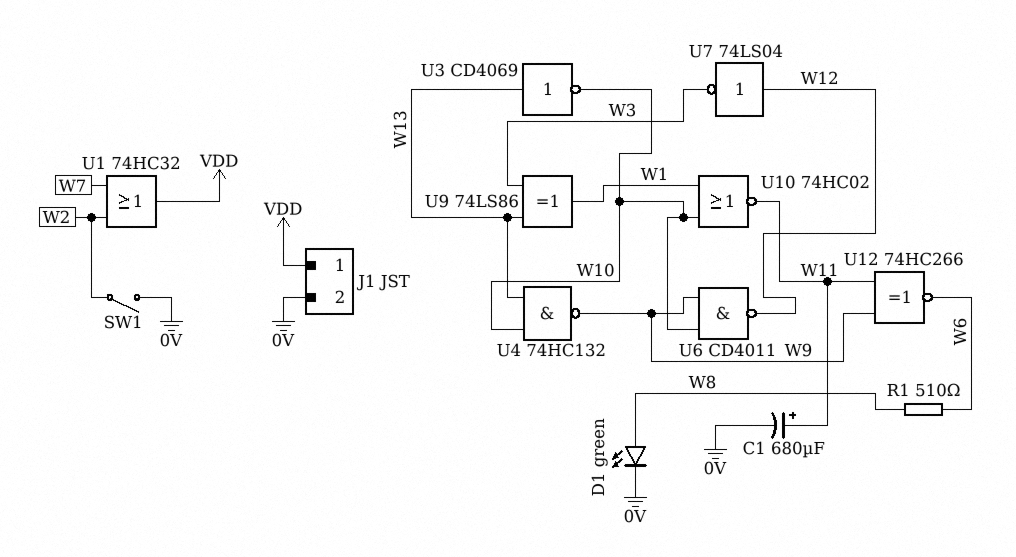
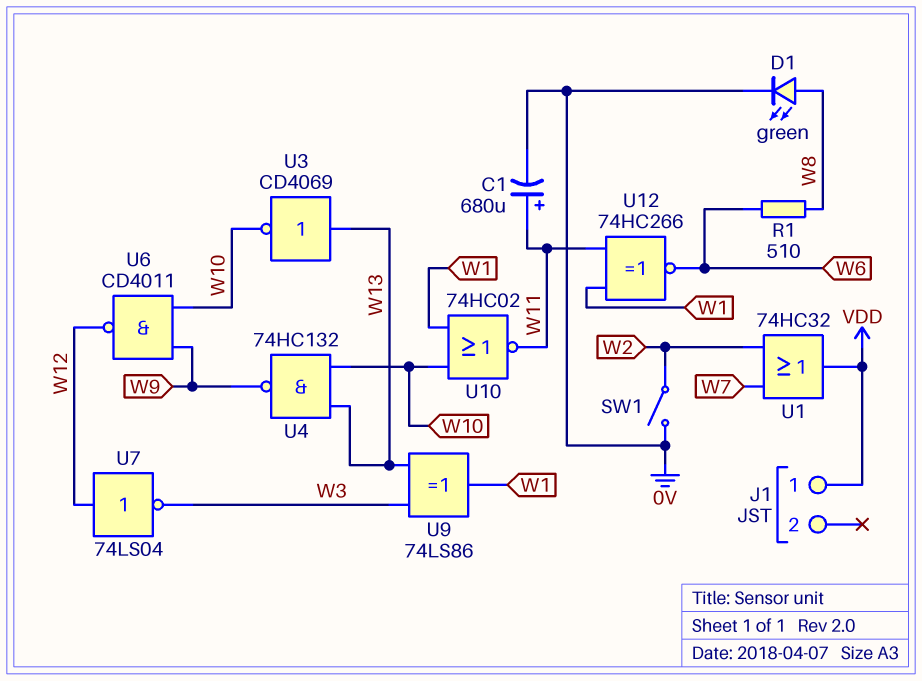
J1 pin 2: 0V -> none
U12: XNOR 74HC266 (in W9, in W11, out W6) -> XNOR 74HC266 (in W1, in W11, out W6)

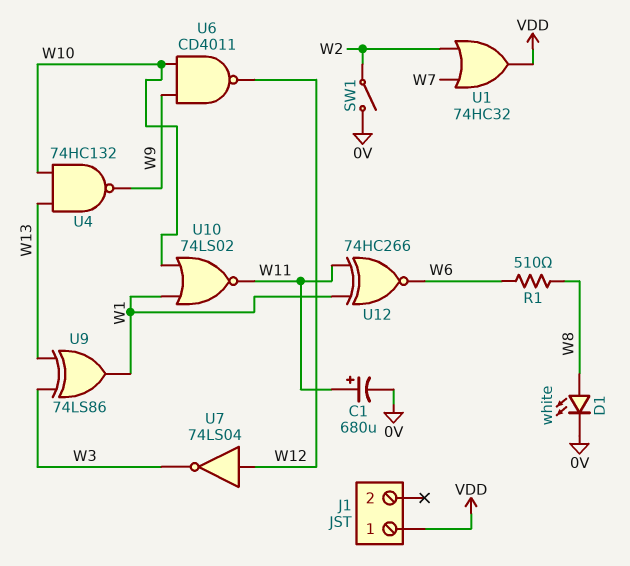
D1: LED green (A W8, K 0V) -> LED white (A W8, K 0V)
U3: NOT CD4069 (in W13, out W10) -> none
U10: NOR 74HC02 (in W1, in W10, out W11) -> NOR 74LS02 (in W1, in W10, out W11)

